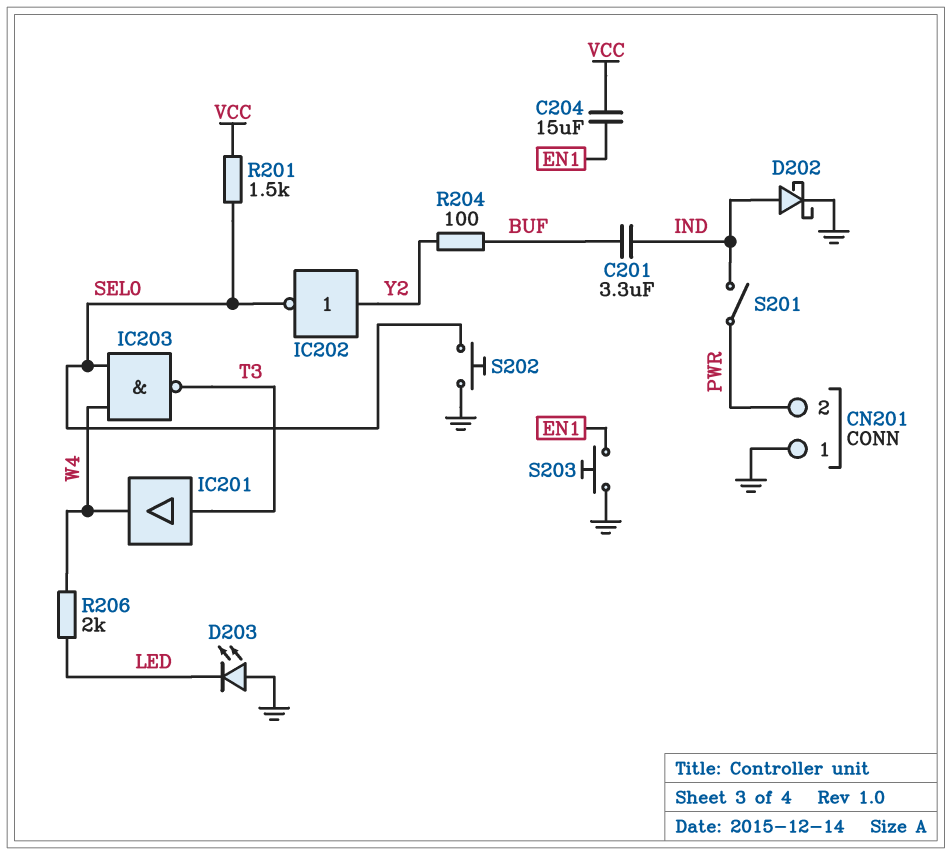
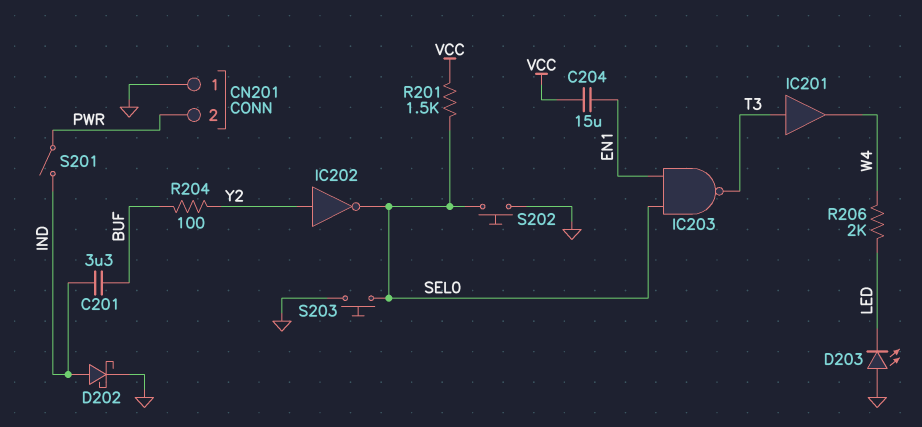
IC203: NAND (in SEL0, in W4, out T3) -> NAND (in EN1, in SEL0, out T3)
S203: button (EN1, GND) -> button (GND, SEL0)

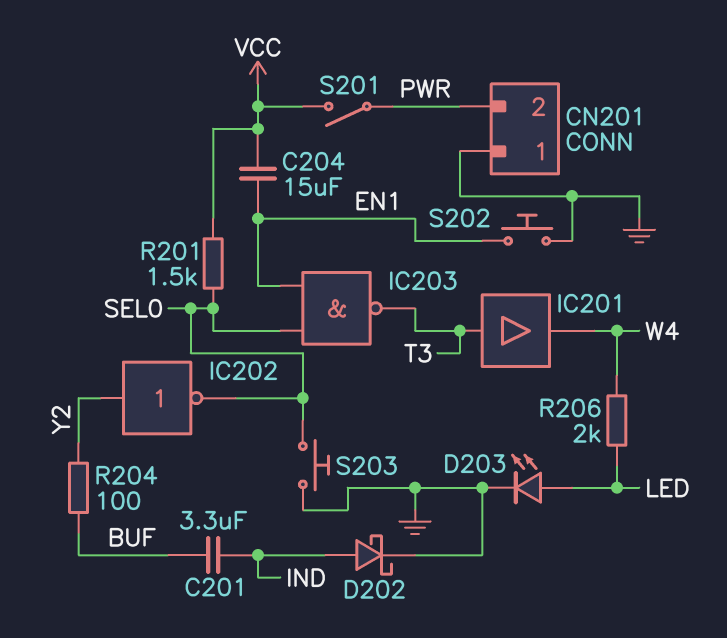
D203: LED (A GND, K LED) -> LED (A LED, K GND)
S201: switch (IND, PWR) -> switch (PWR, VCC)
S202: button (GND, SEL0) -> button (EN1, GND)

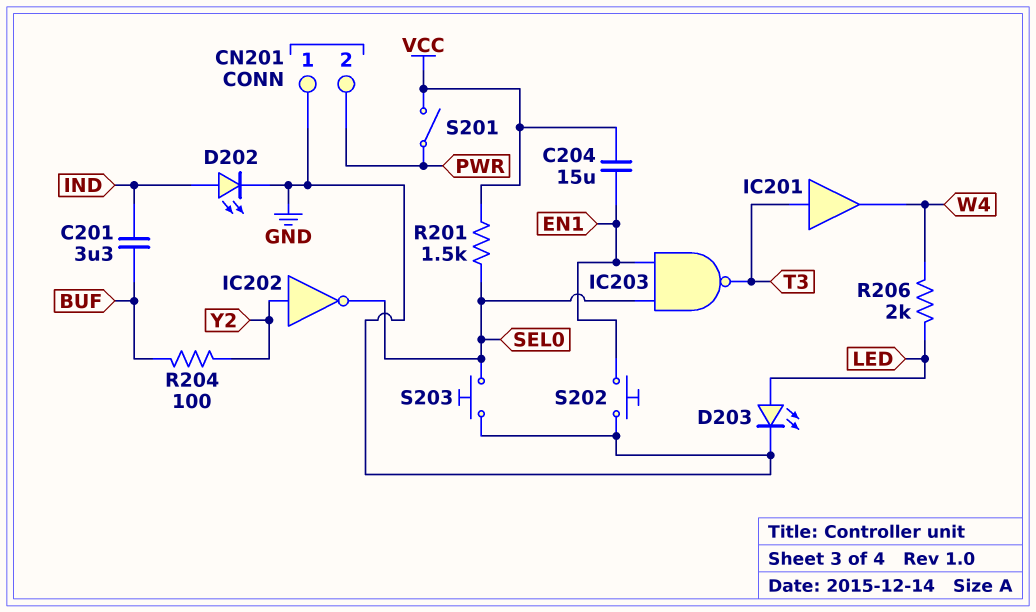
D202: schottky (A IND, K GND) -> LED (A IND, K GND)

